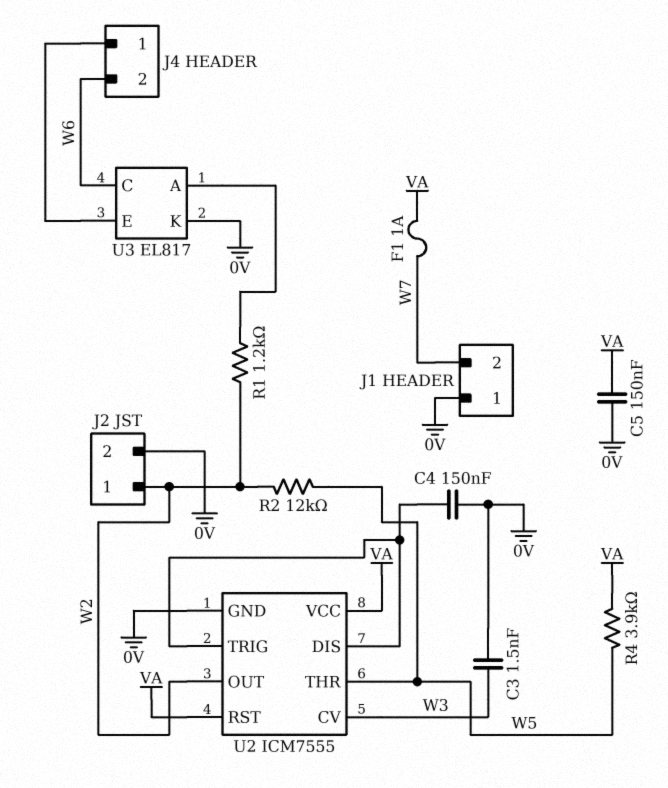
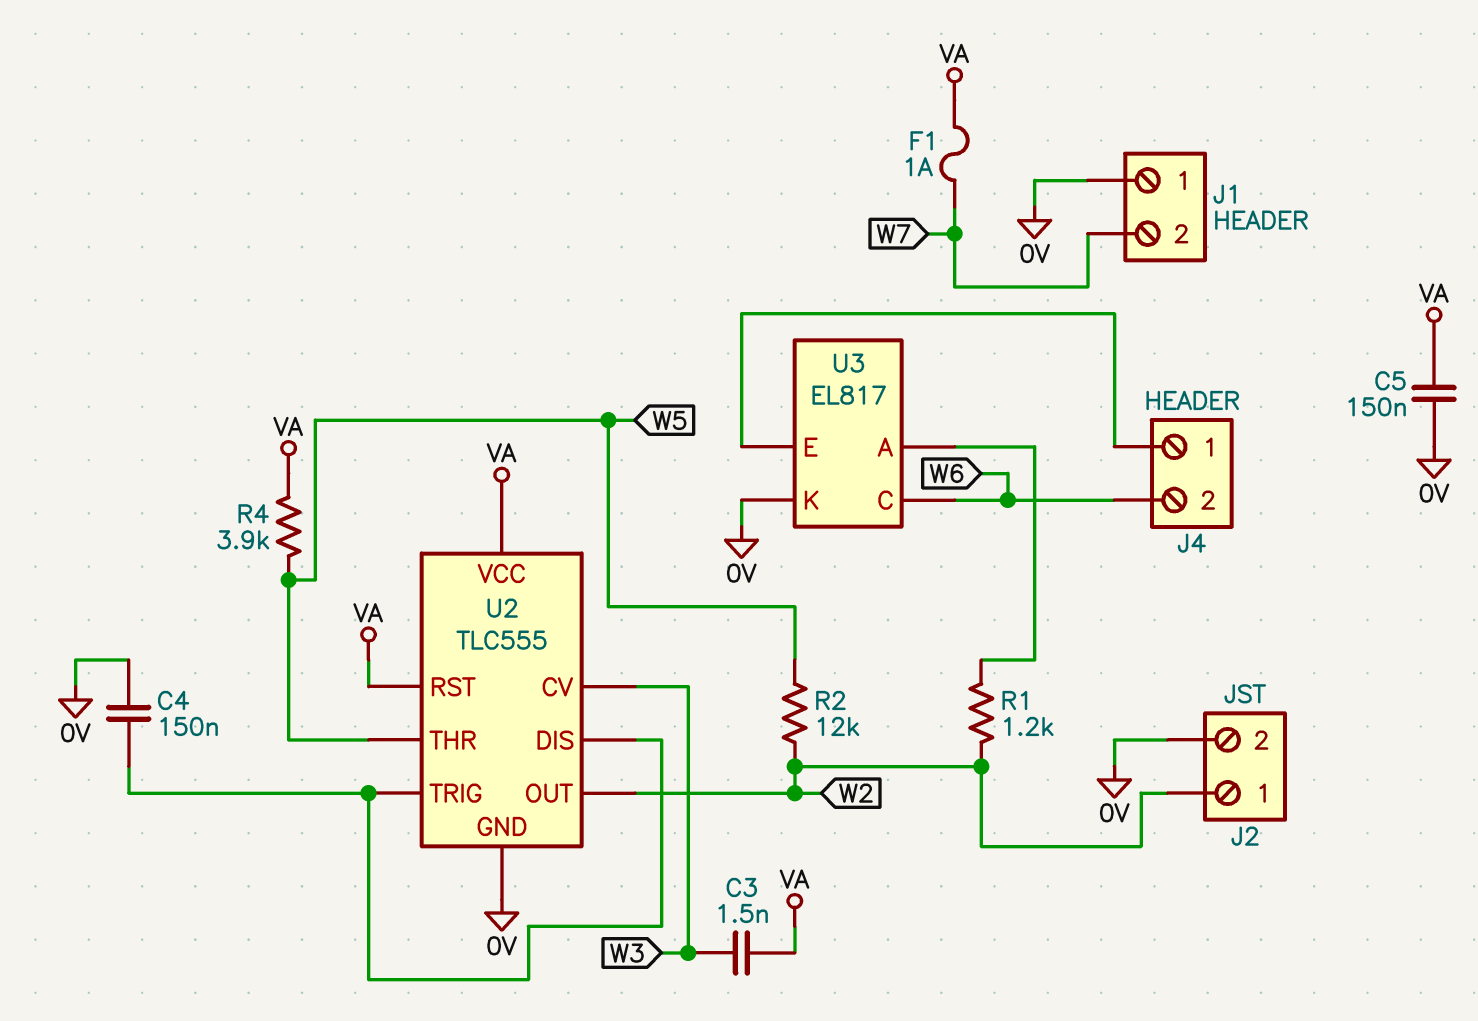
C3: 1.5nF (0V, W3) -> 1.5nF (VA, W3)
U2: ICM7555 -> TLC555

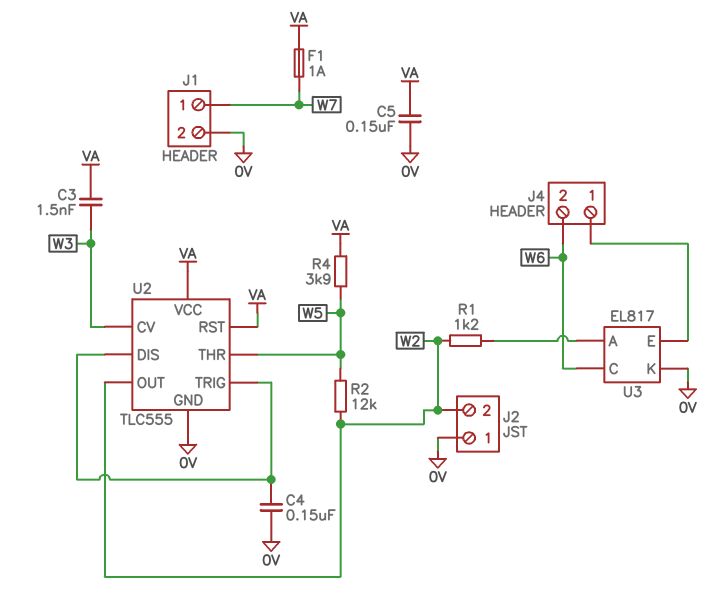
J1 pin 1: 0V -> W7
J1 pin 2: W7 -> 0V
J2 pin 1: W2 -> 0V
J2 pin 2: 0V -> W2

